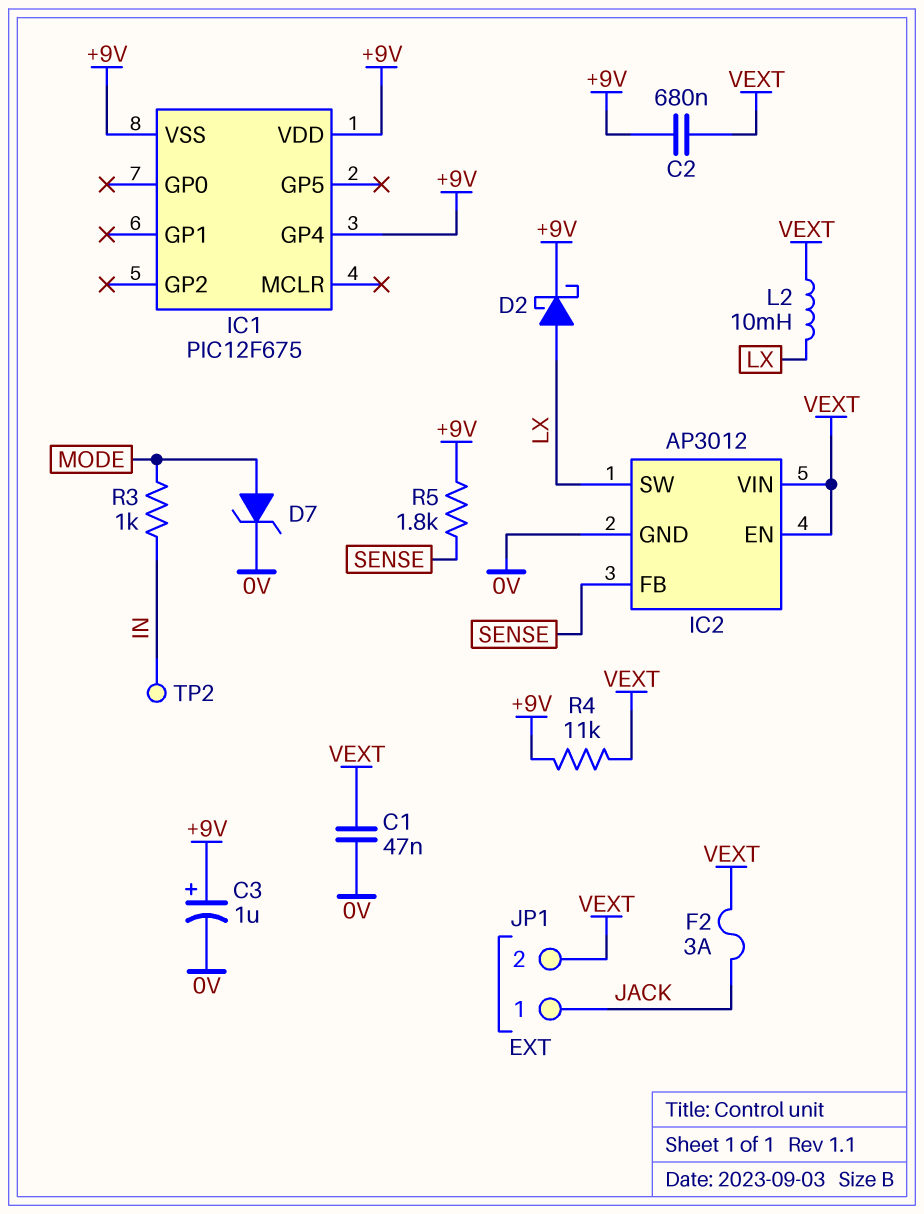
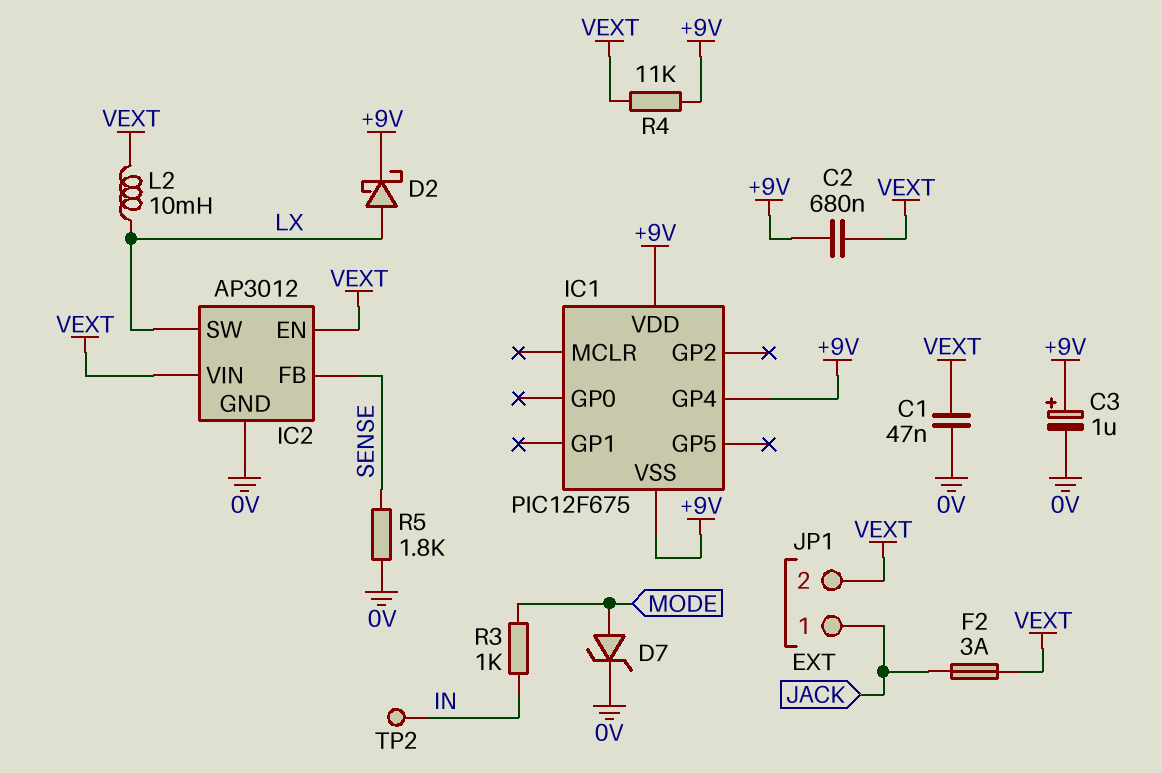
R5: 1.8k (+9V, SENSE) -> 1.8k (0V, SENSE)

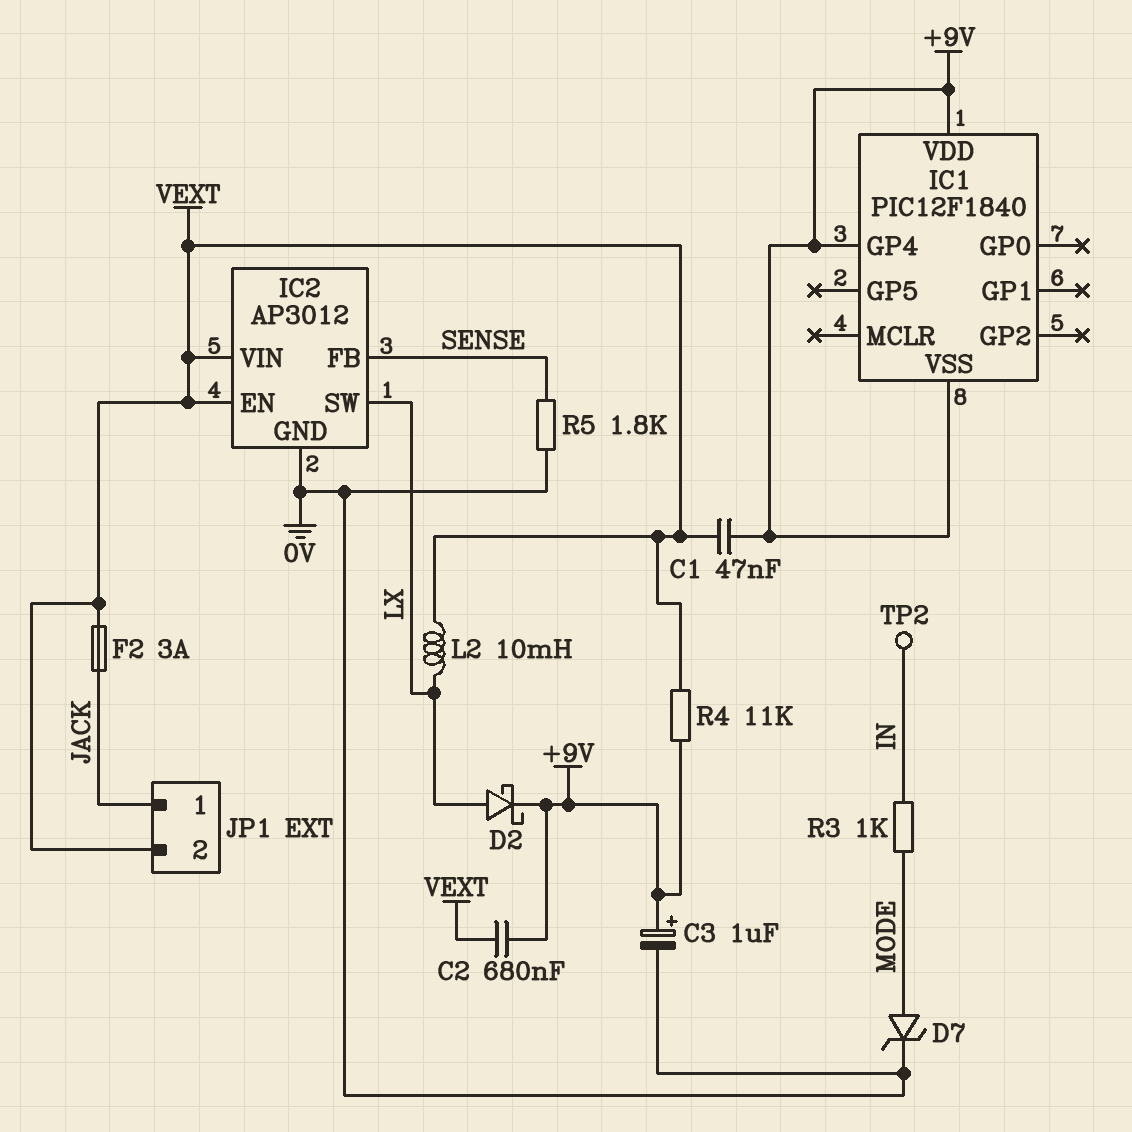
C1: 47nF (0V, VEXT) -> 47nF (+9V, VEXT)
IC1: PIC12F675 -> PIC12F1840

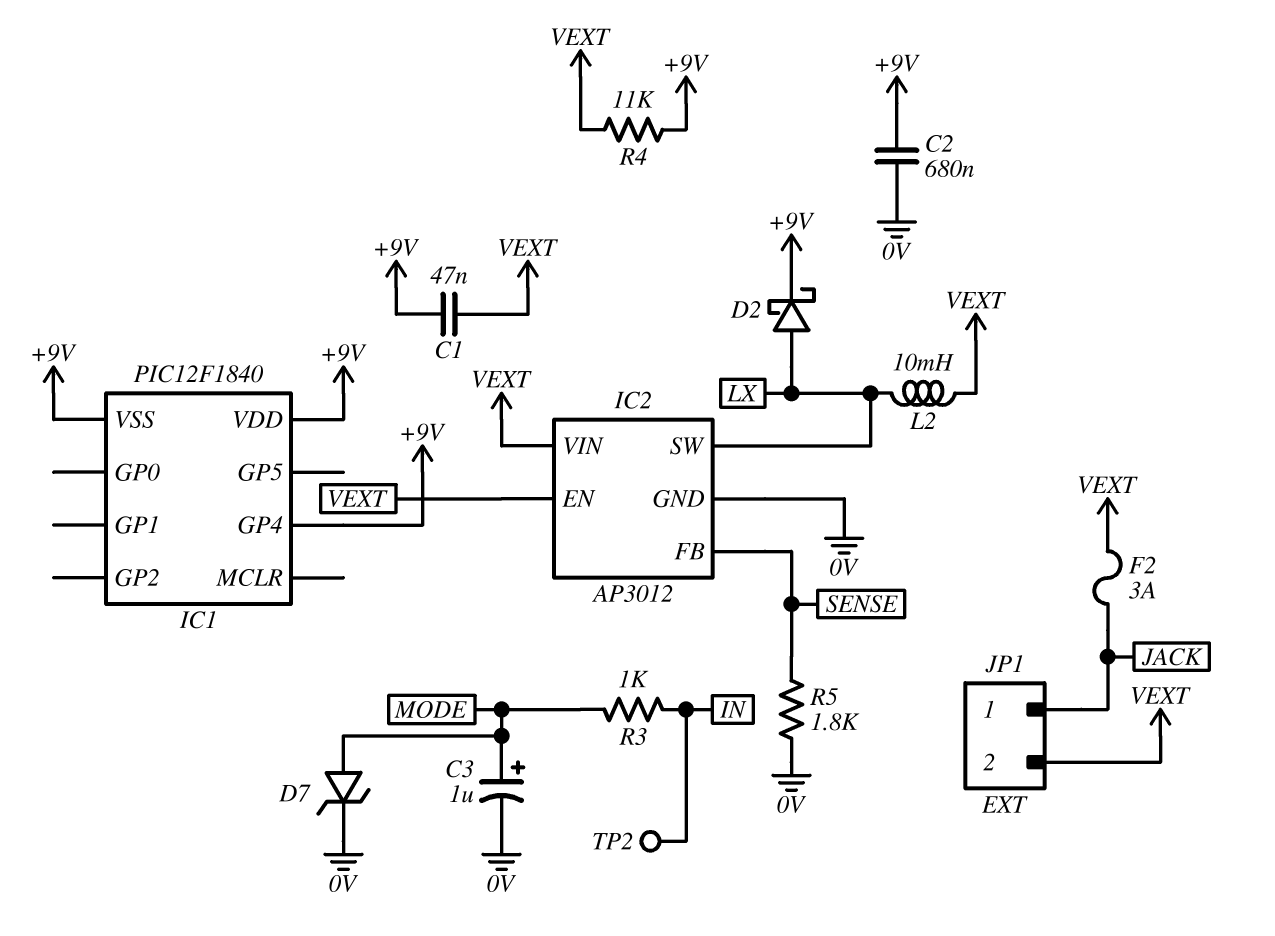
C2: 680nF (+9V, VEXT) -> 680nF (+9V, 0V)
C3: 1uF (plus +9V, minus 0V) -> 1uF (plus MODE, minus 0V)

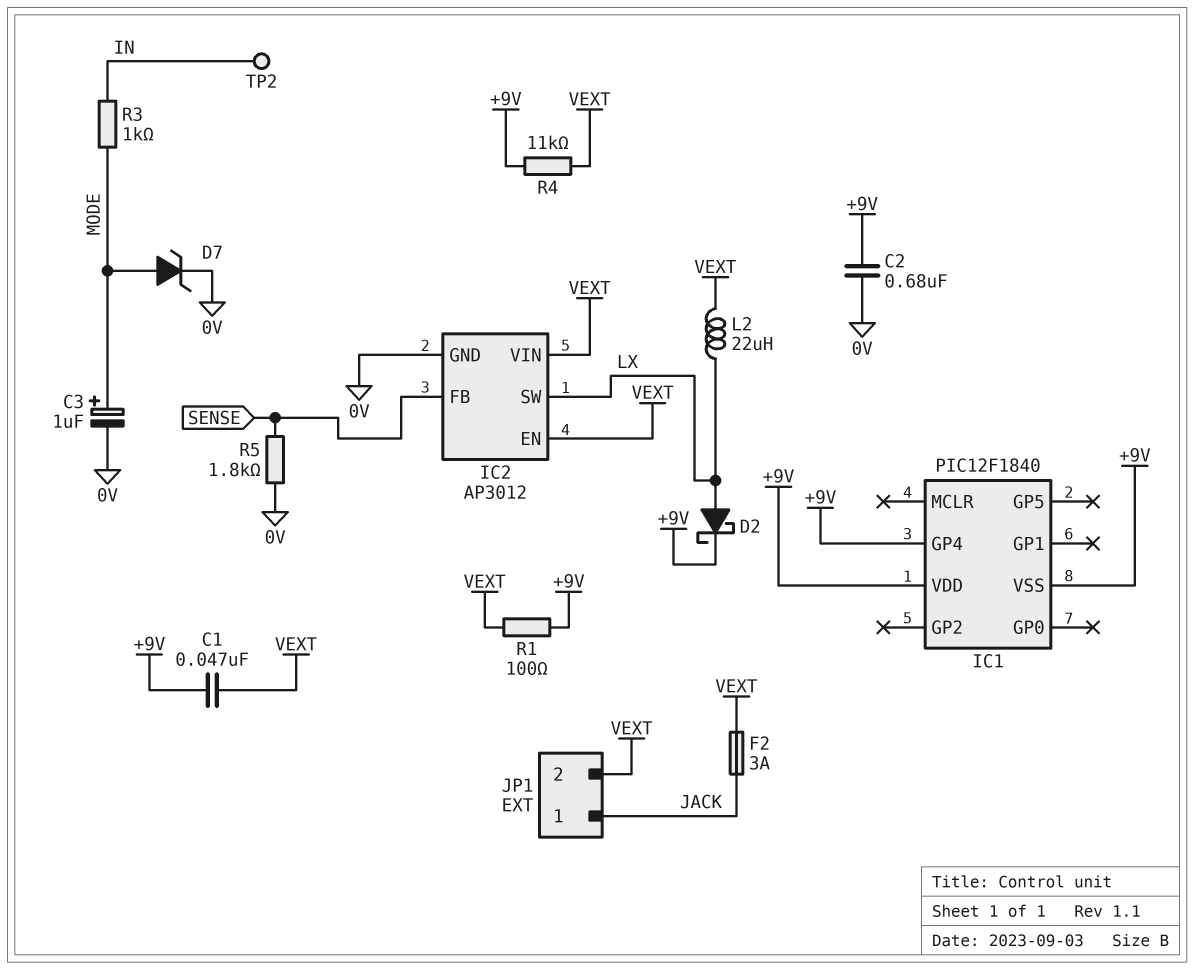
L2: 10mH (LX, VEXT) -> 22uH (LX, VEXT)
R1: none -> 100 (+9V, VEXT)

